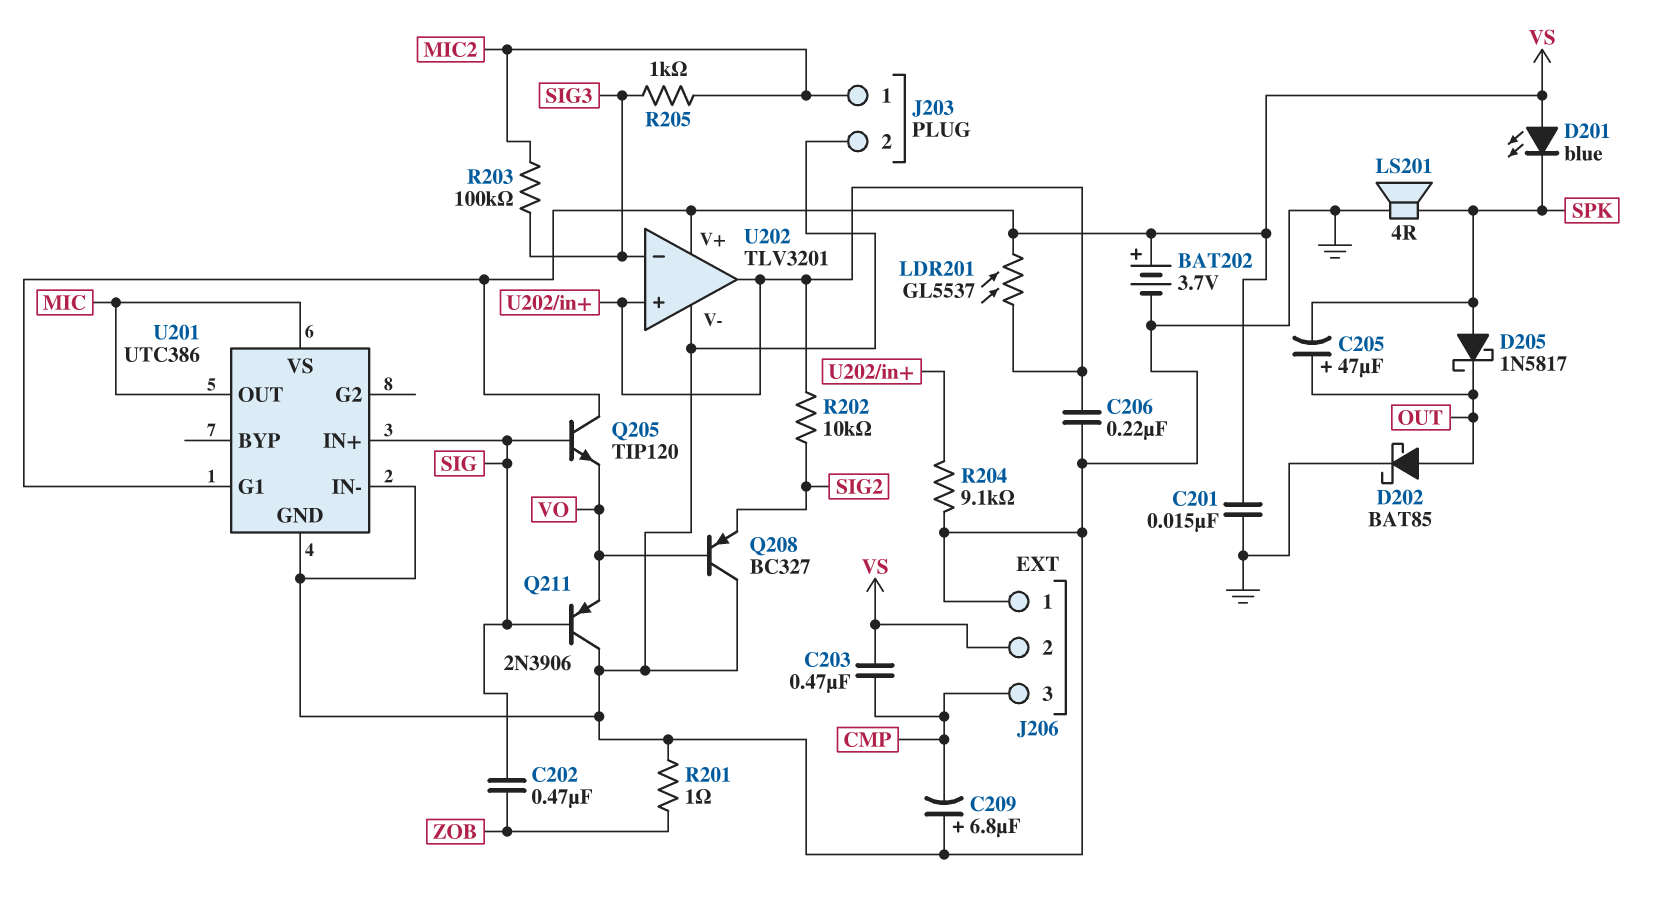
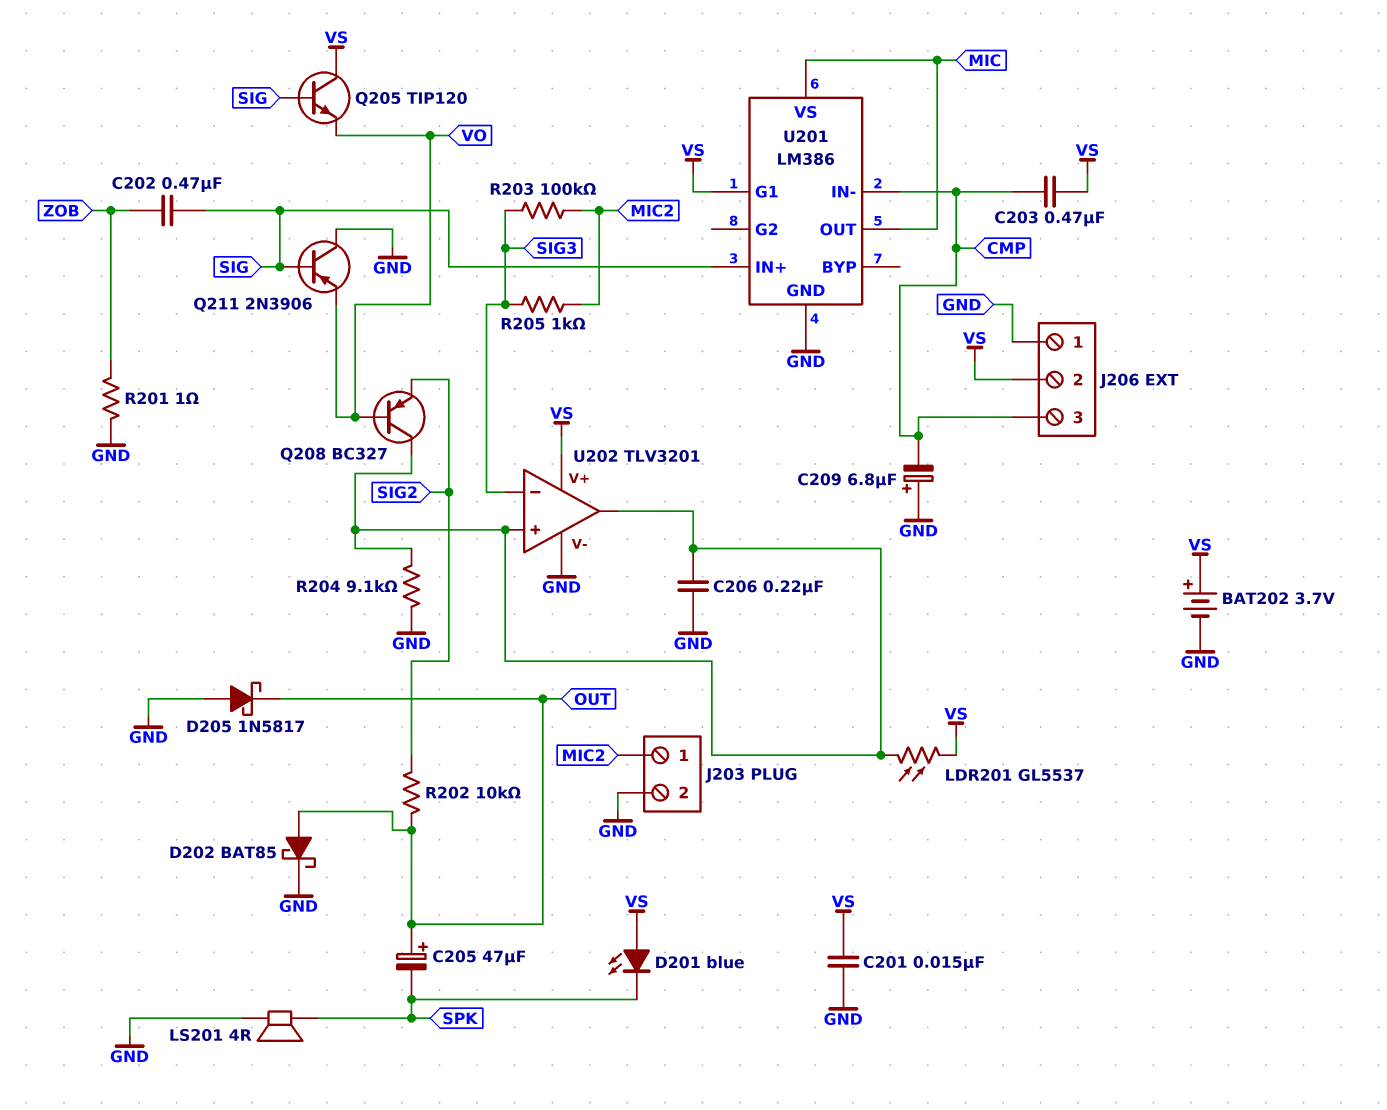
D205: schottky 1N5817 (A SPK, K OUT) -> schottky 1N5817 (A GND, K OUT)
Q208: PNP BC327 (B VO, C GND, E SIG2) -> PNP BC327 (B VO, C U202/in+, E SIG2)
R202: 10k (SIG2, U202/in+) -> 10k (OUT, SIG2)
U201: UTC386 -> LM386
U201 pin IN-: GND -> CMP

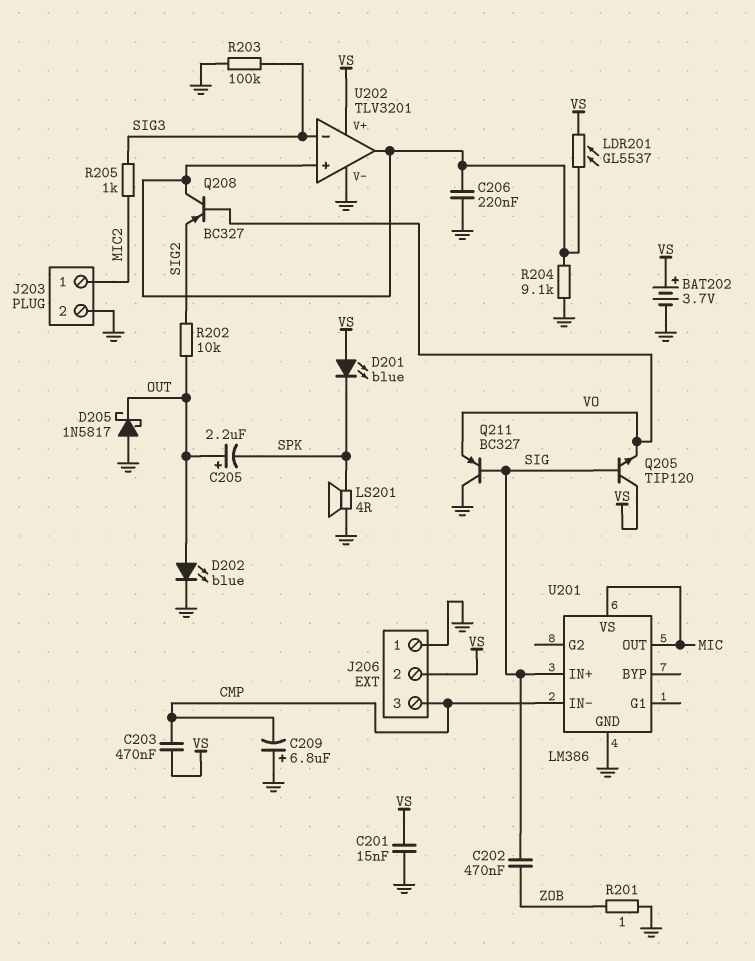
C205: 47uF (plus OUT, minus SPK) -> 2.2uF (plus OUT, minus SPK)
D202: schottky BAT85 (A OUT, K GND) -> LED blue (A OUT, K GND)
Q211: PNP 2N3906 (B SIG, C GND, E VO) -> PNP BC327 (B SIG, C GND, E VO)
R203: 100k (MIC2, SIG3) -> 100k (GND, SIG3)
U201 pin G1: VS -> none

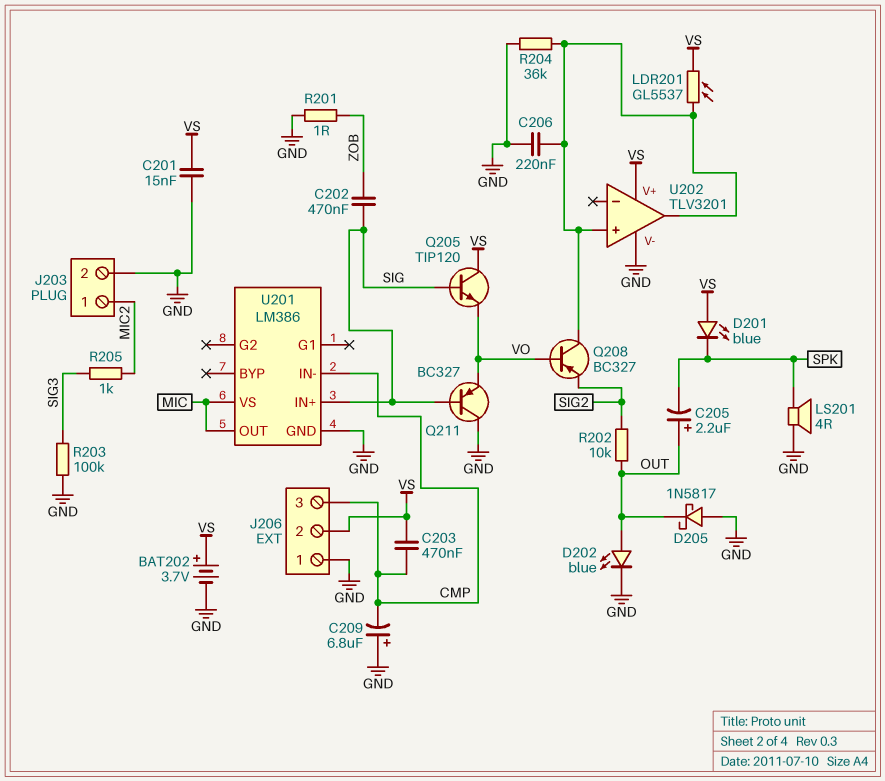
R204: 9.1k (GND, U202/in+) -> 36k (GND, U202/in+)
U202 pin in-: SIG3 -> none

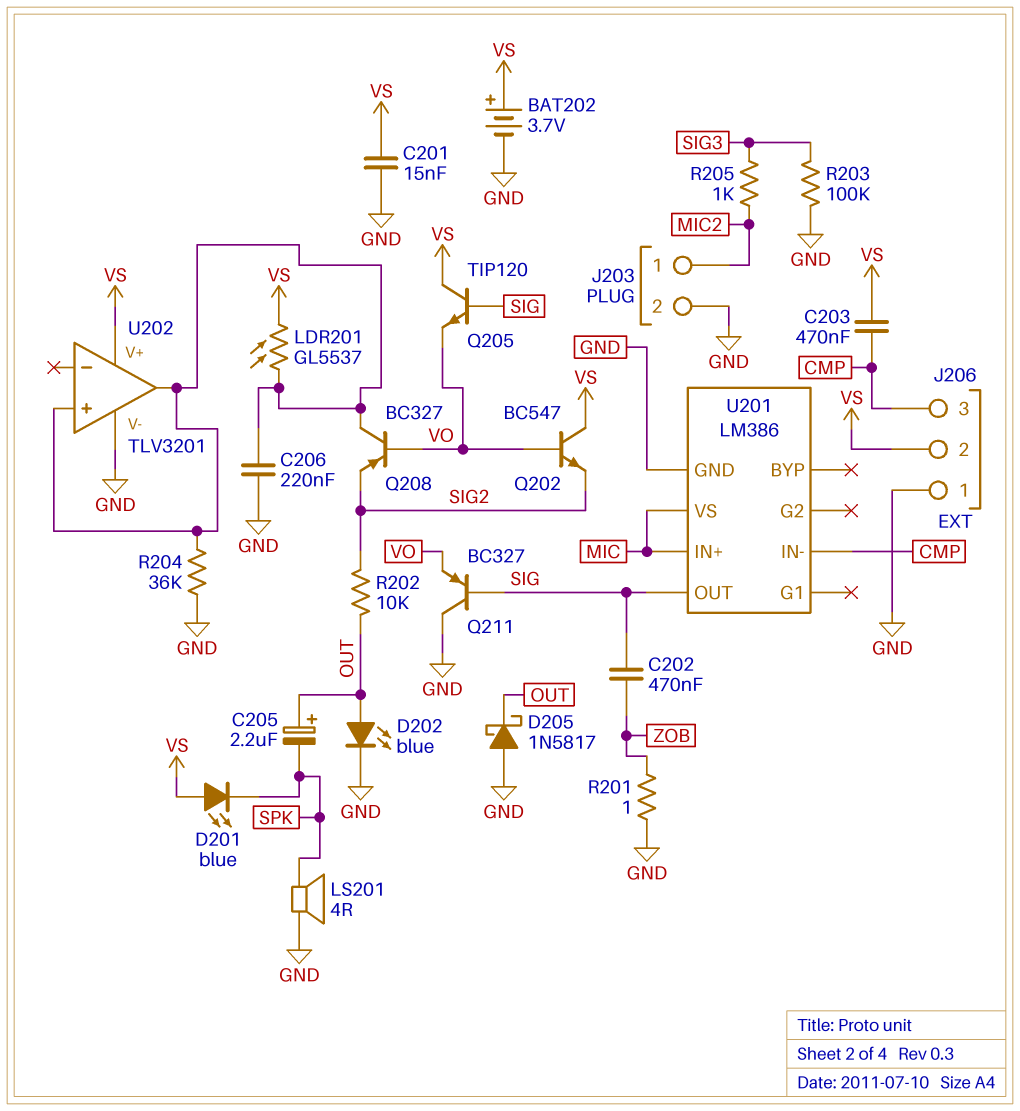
C209: 6.8uF (plus GND, minus CMP) -> none
Q202: none -> NPN BC547 (B VO, C VS, E SIG2)
U201 pin IN+: SIG -> MIC
U201 pin OUT: MIC -> SIG

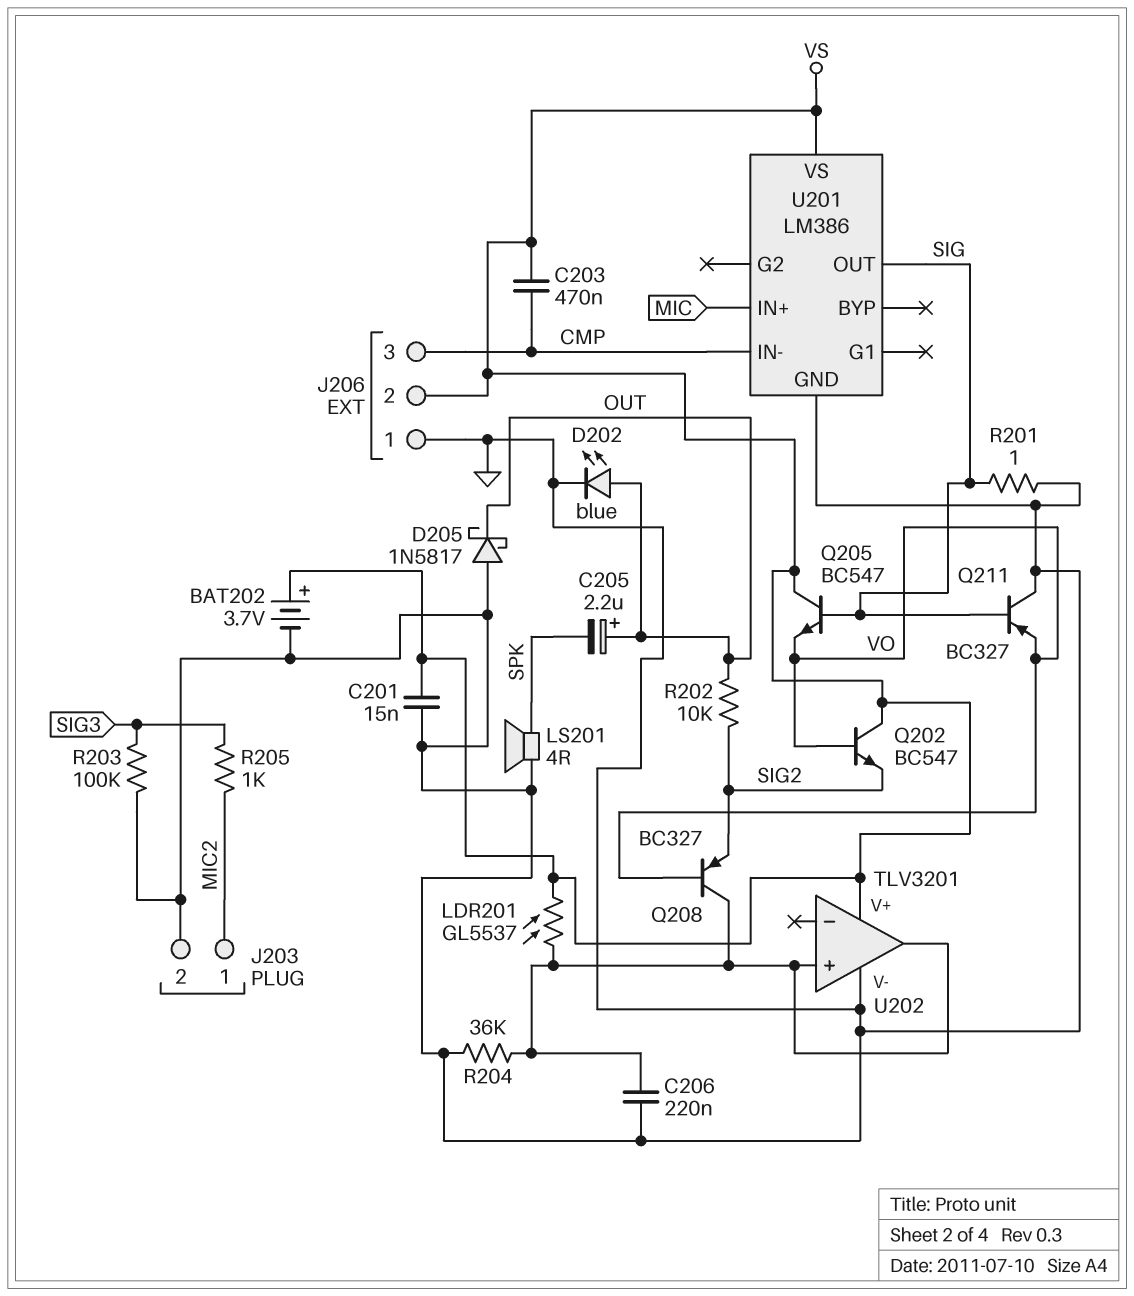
C202: 470nF (SIG, ZOB) -> none
D201: LED blue (A VS, K SPK) -> none
Q205: NPN TIP120 (B SIG, C VS, E VO) -> NPN BC547 (B SIG, C VS, E VO)
R201: 1 (GND, ZOB) -> 1 (GND, SIG)
U201 pin VS: MIC -> VS

